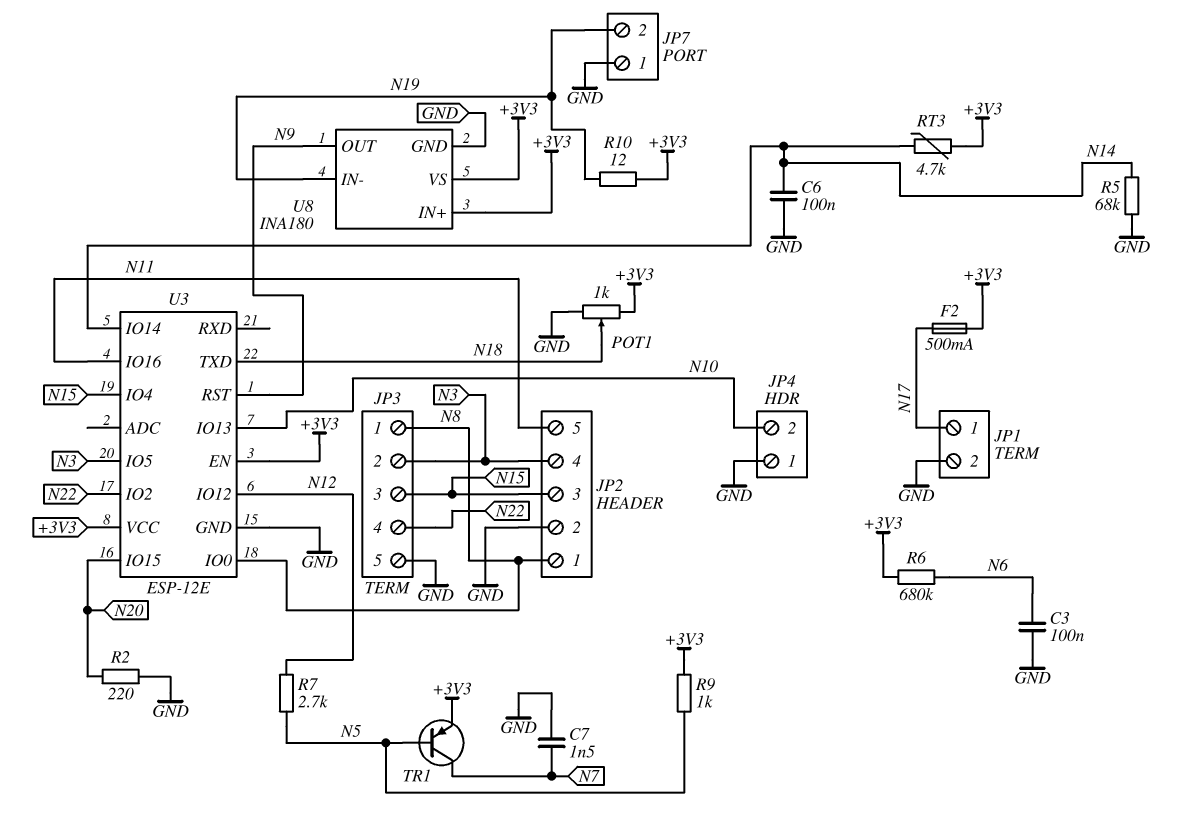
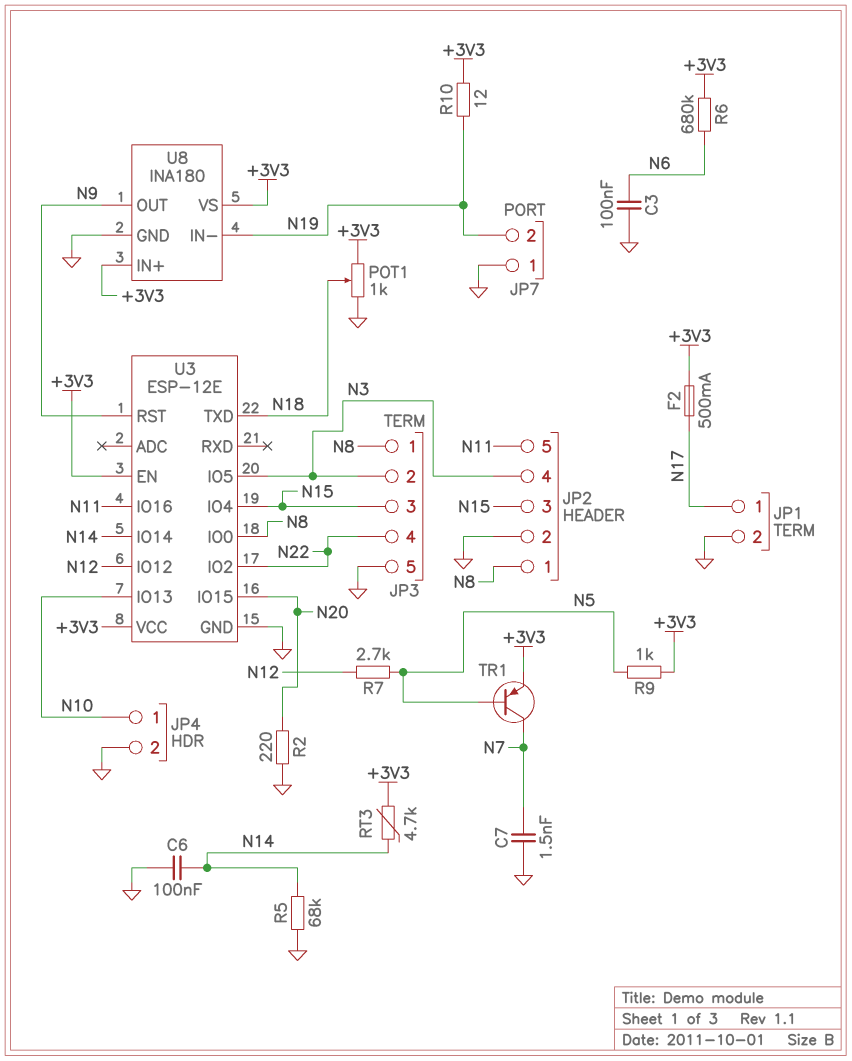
JP4 pin 1: GND -> N10
JP4 pin 2: N10 -> GND

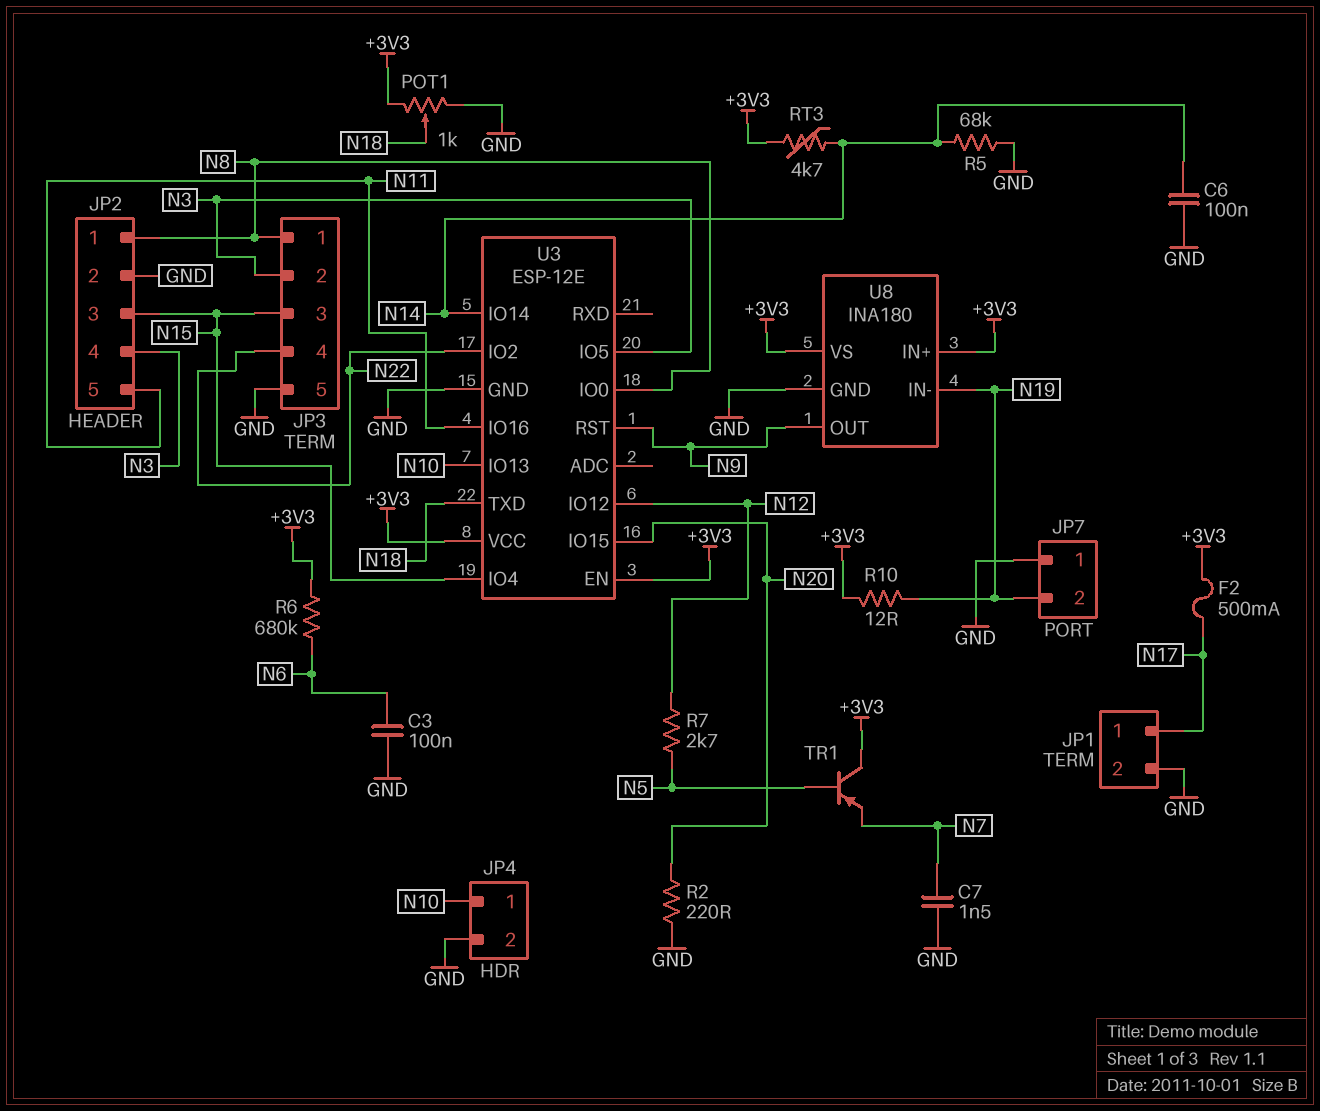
R9: 1k (+3V3, N5) -> none
TR1: PNP (B N5, C N7, E +3V3) -> PNP (B N5, C +3V3, E N7)

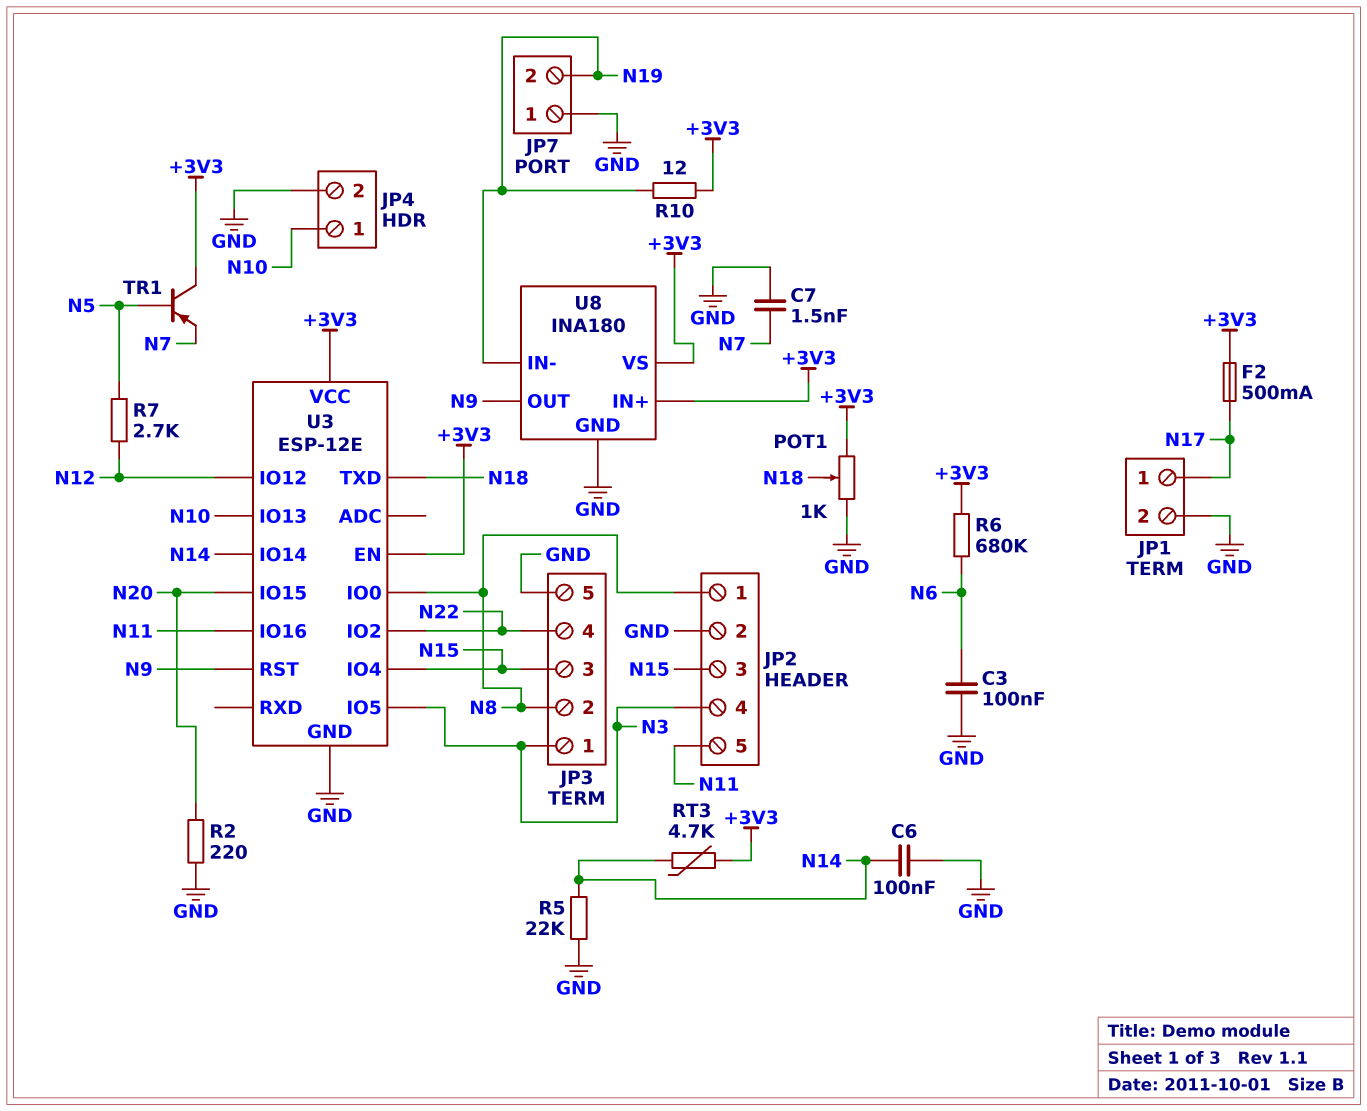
JP3 pin 1: N8 -> N3
JP3 pin 2: N3 -> N8
R5: 68k (GND, N14) -> 22k (GND, N14)

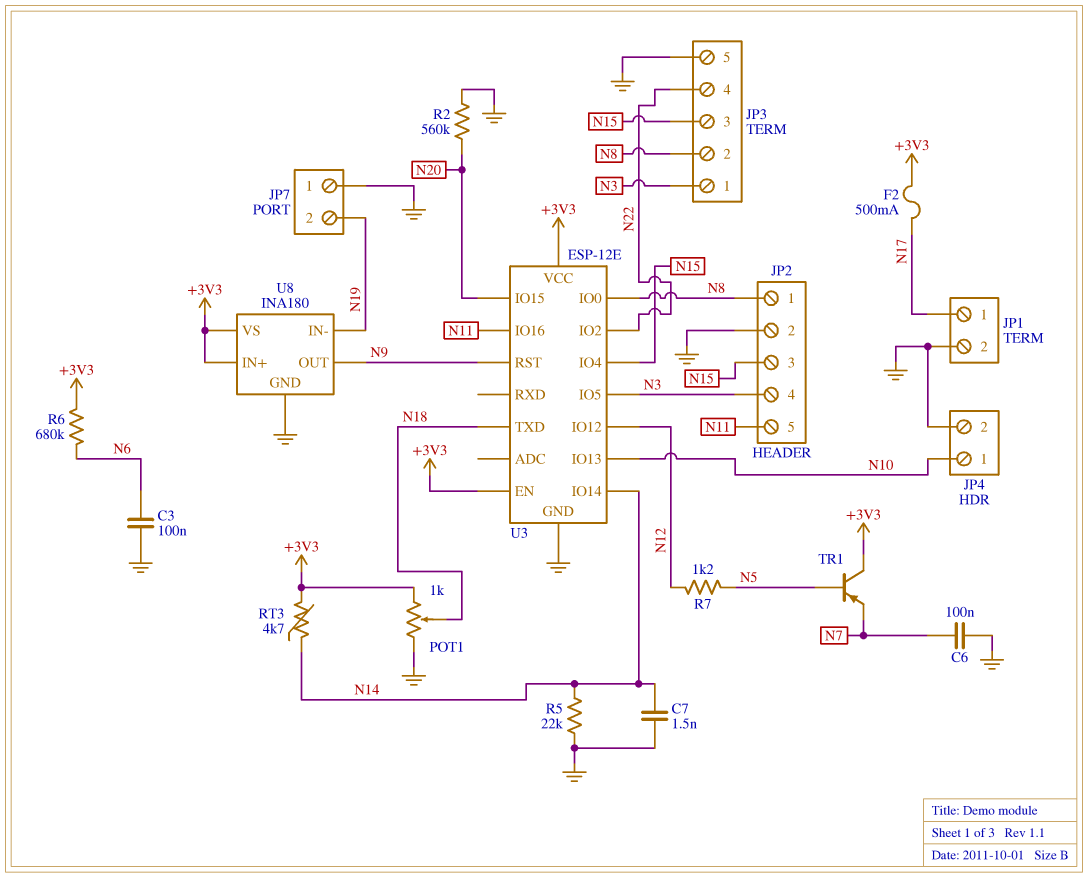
C6: 100nF (GND, N14) -> 100nF (GND, N7)
C7: 1.5nF (GND, N7) -> 1.5nF (GND, N14)
R2: 220 (GND, N20) -> 560k (GND, N20)
R7: 2.7k (N5, N12) -> 1.2k (N5, N12)
R10: 12 (+3V3, N19) -> none

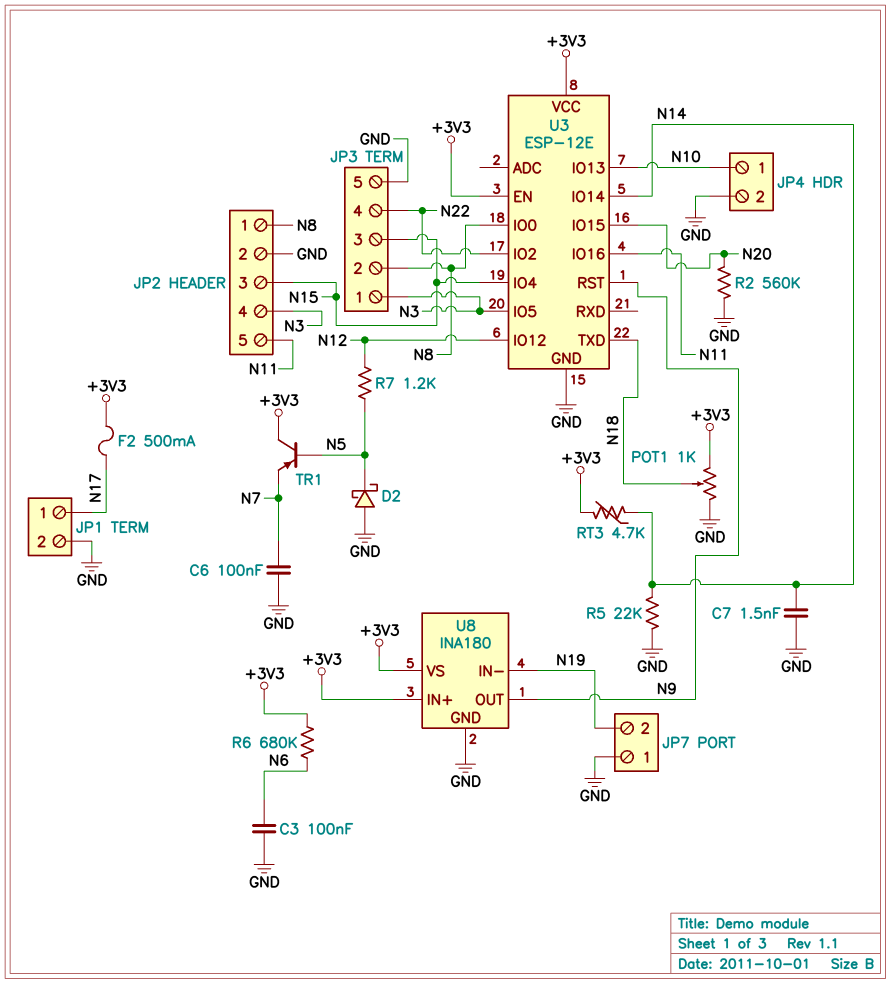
D2: none -> schottky (A GND, K N5)

